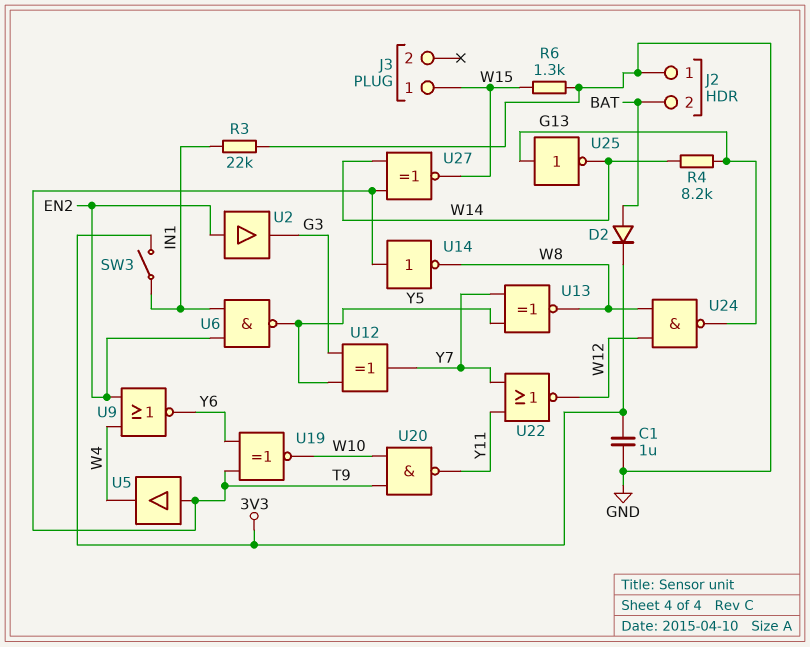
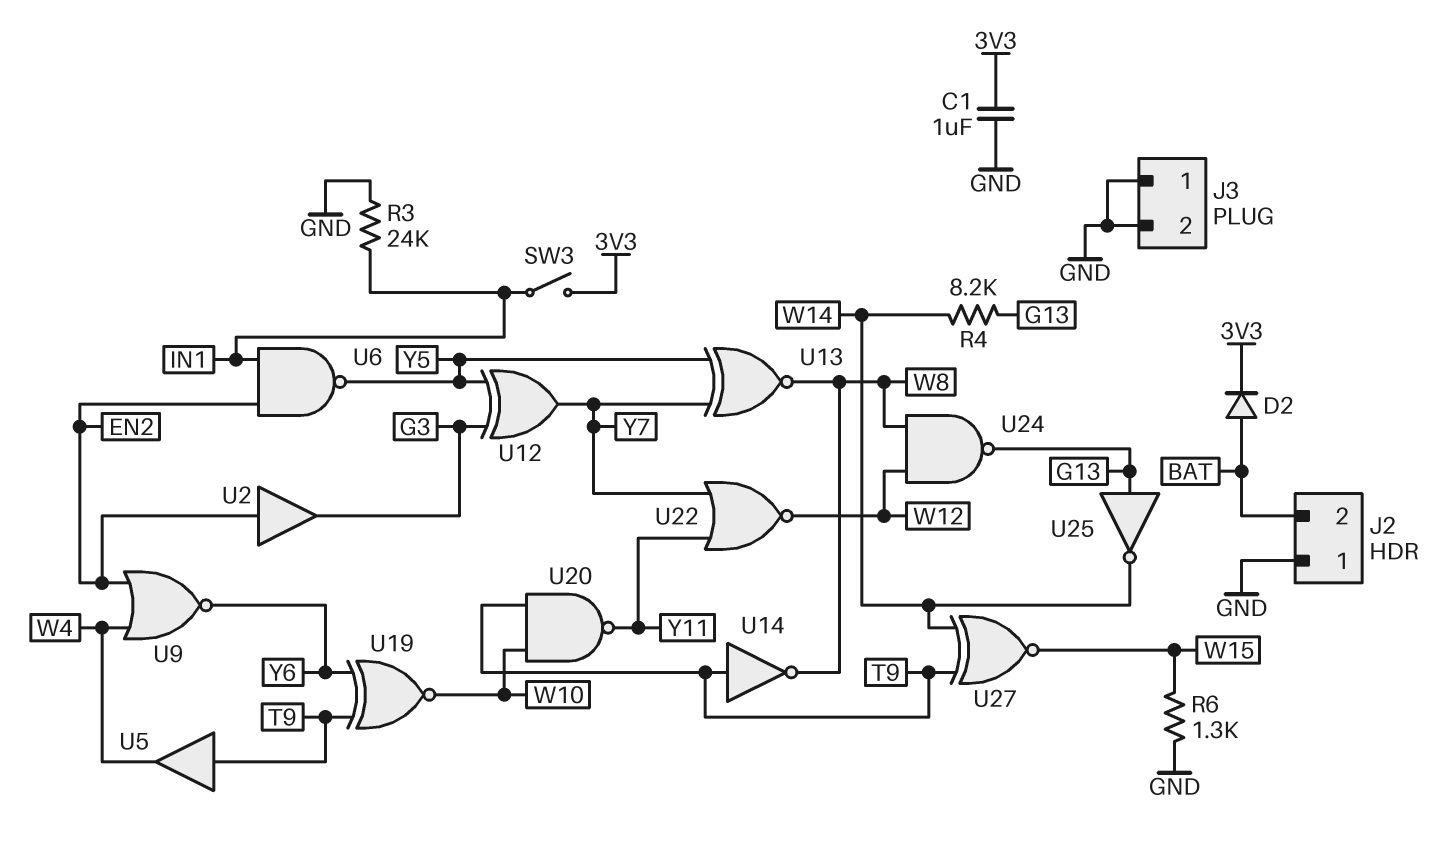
J3 pin 1: W15 -> GND
J3 pin 2: none -> GND
R3: 22k (GND, IN1) -> 24k (GND, IN1)

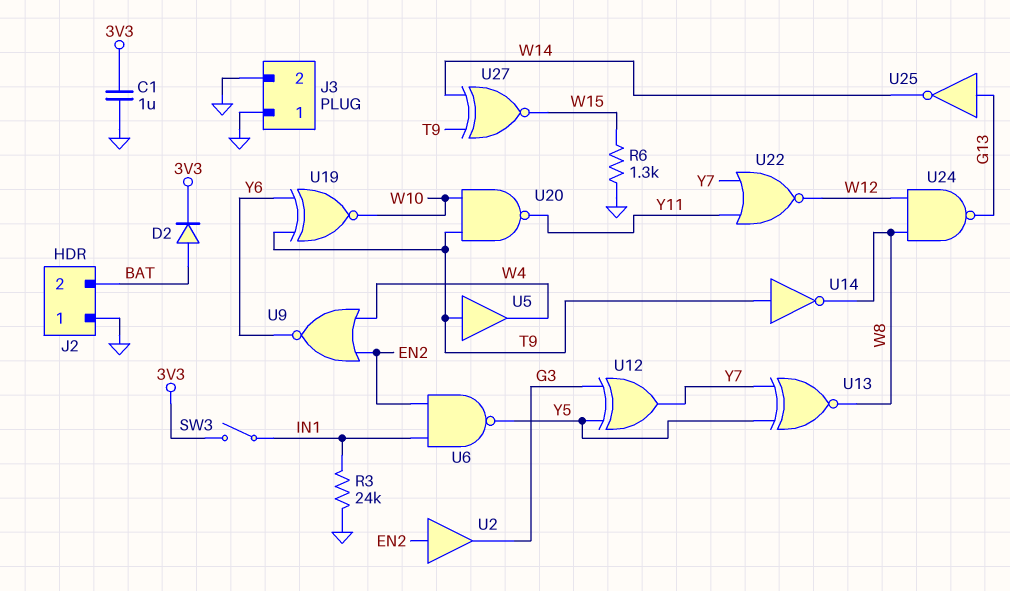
R4: 8.2k (G13, W14) -> none

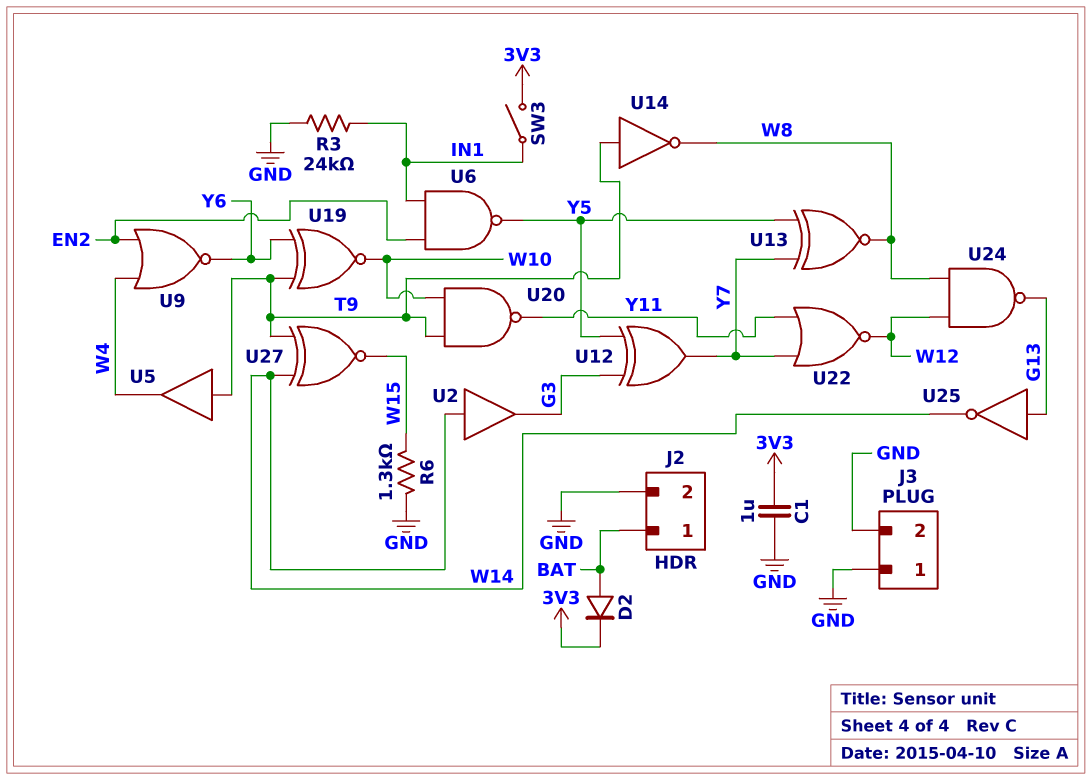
J2 pin 1: GND -> BAT
J2 pin 2: BAT -> GND
U2: buffer (in EN2, out G3) -> buffer (in W14, out G3)

